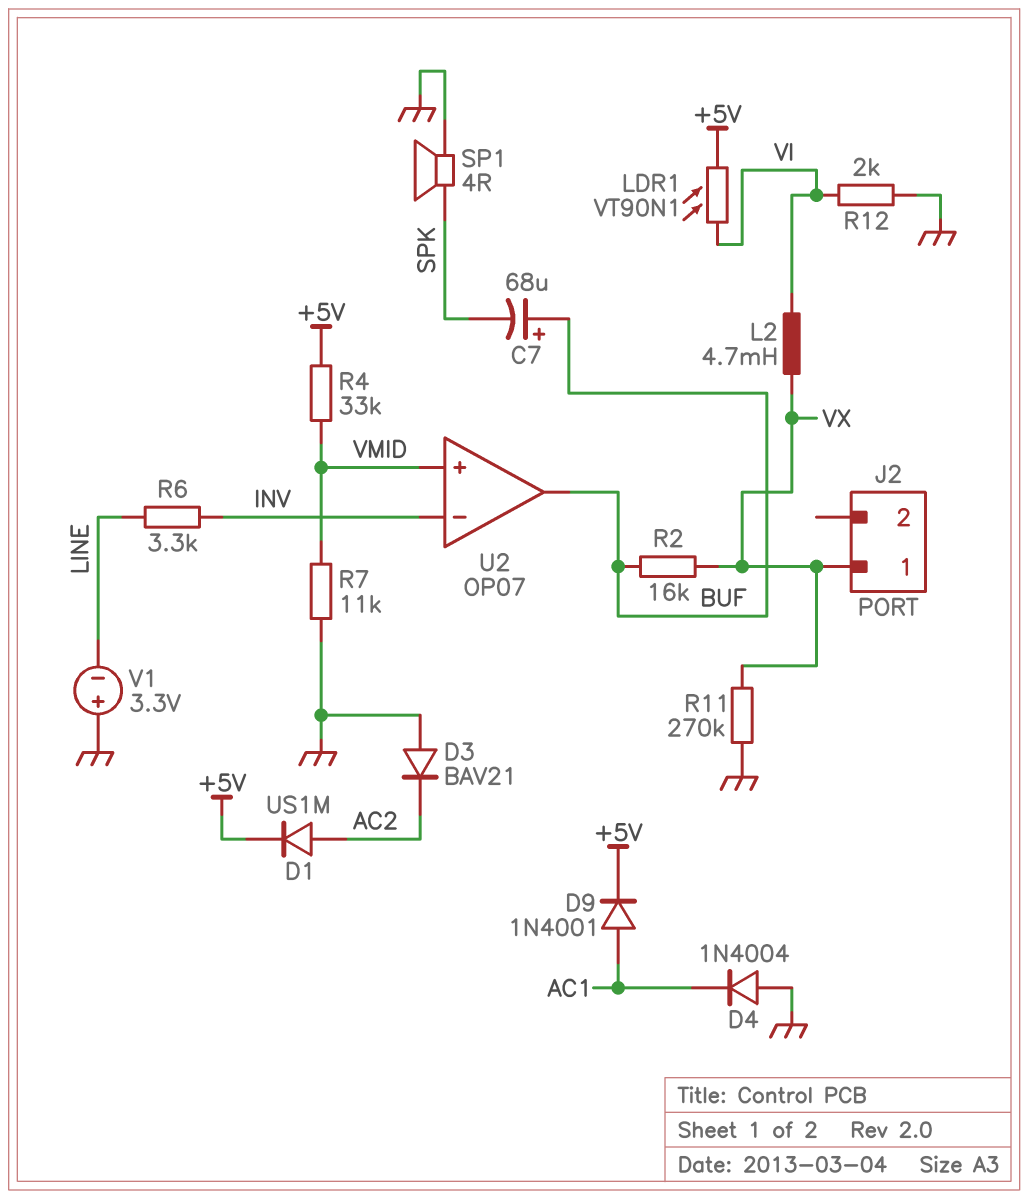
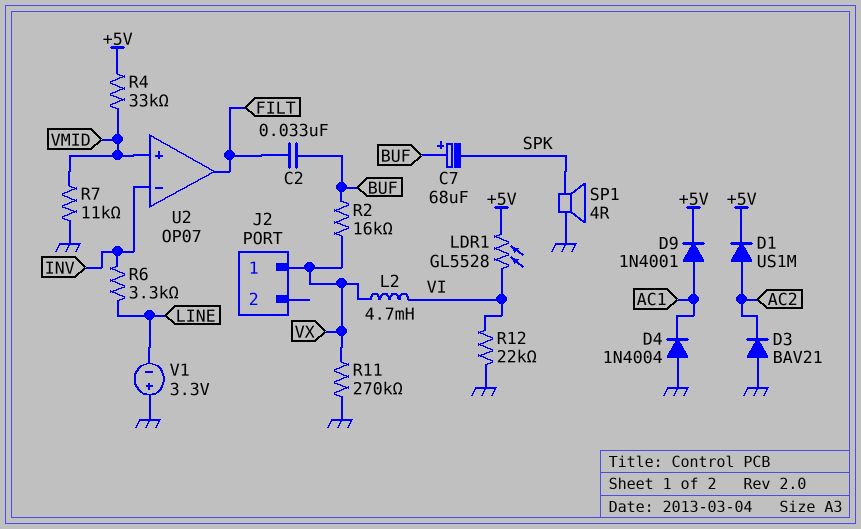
C2: none -> 33nF (BUF, FILT)
LDR1: VT90N1 (+5V, VI) -> GL5528 (+5V, VI)
R12: 2k (GND, VI) -> 22k (GND, VI)
U2 pin out: BUF -> FILT

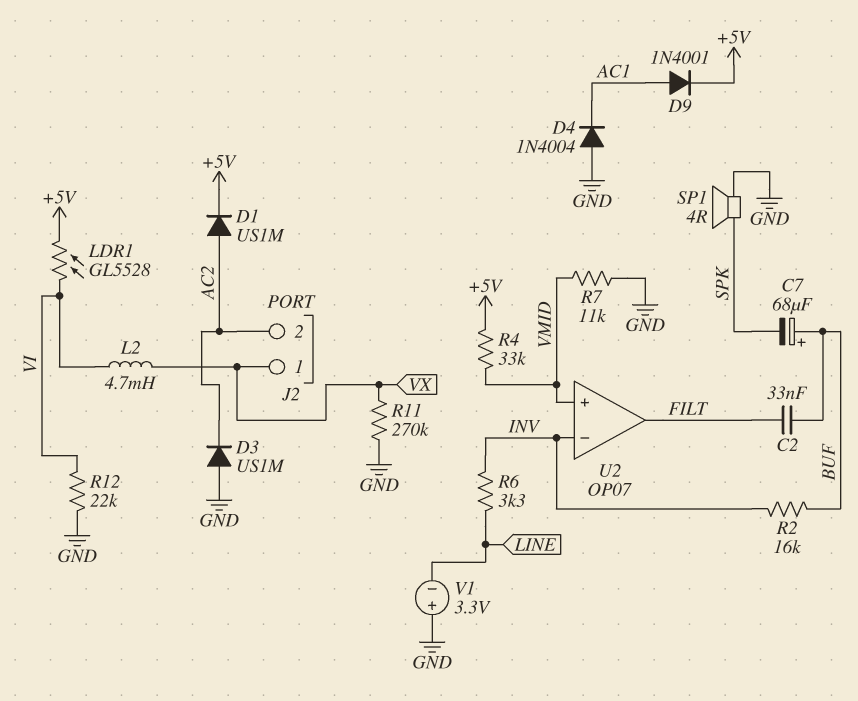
D3: diode BAV21 (A GND, K AC2) -> diode US1M (A GND, K AC2)
J2 pin 2: none -> AC2
R2: 16k (BUF, VX) -> 16k (BUF, INV)

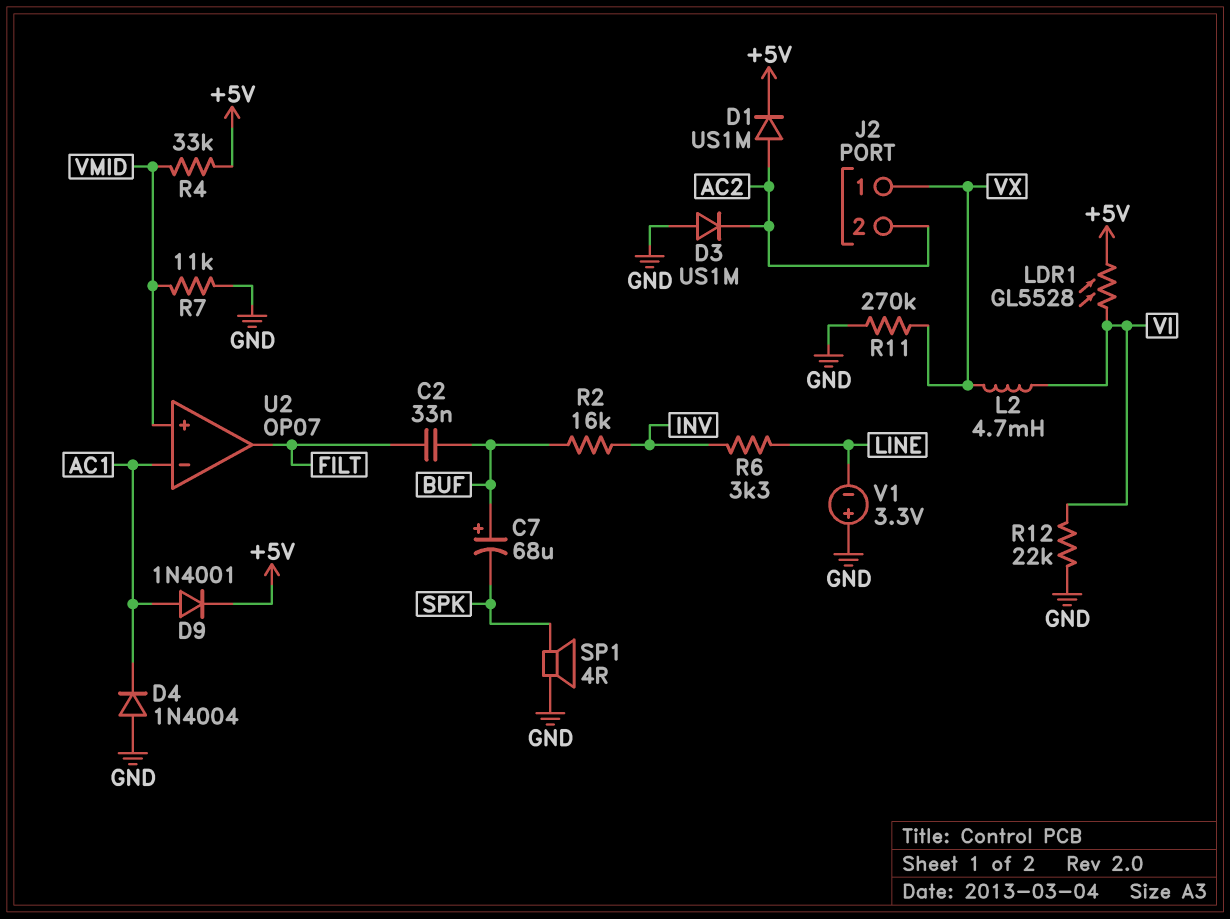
U2 pin in-: INV -> AC1

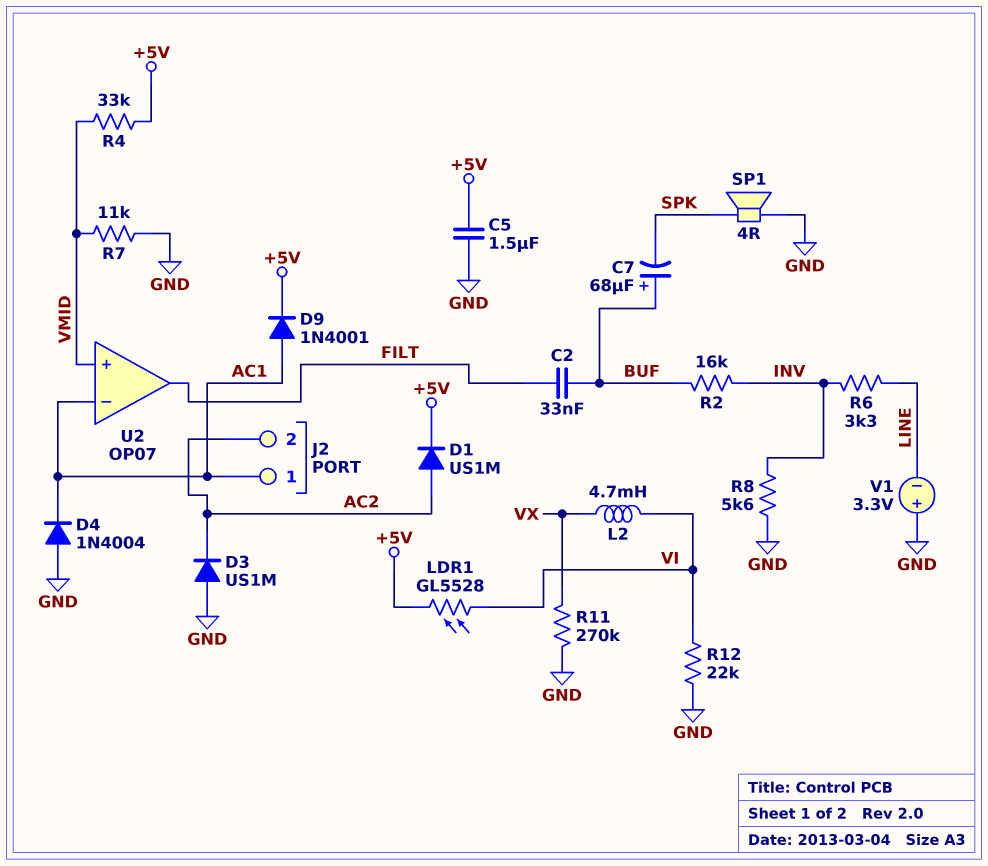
C5: none -> 1.5uF (+5V, GND)
J2 pin 1: VX -> AC1
R8: none -> 5.6k (GND, INV)

